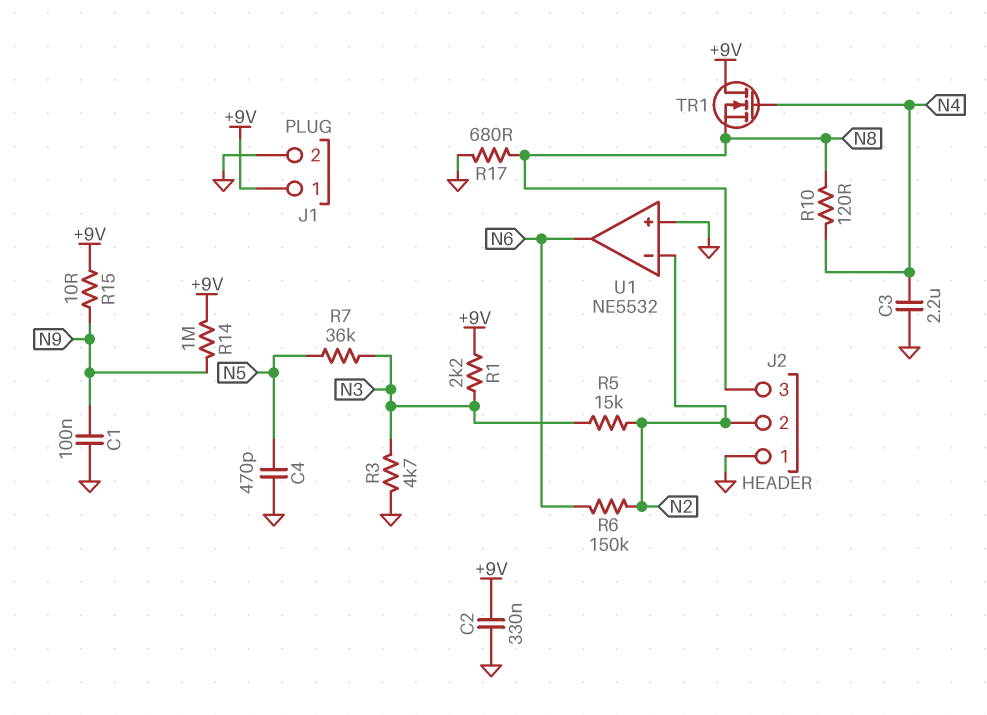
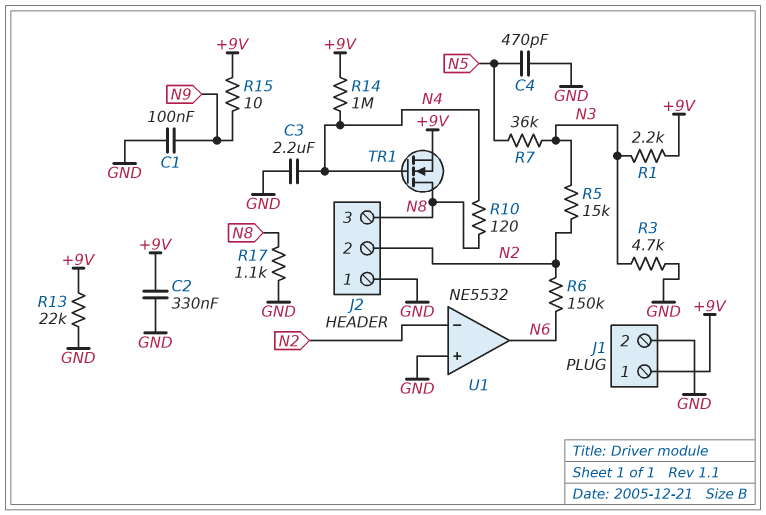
R13: none -> 22k (+9V, GND)
R14: 1M (+9V, N9) -> 1M (+9V, N4)
R17: 680 (GND, N8) -> 1.1k (GND, N8)
TR1: NMOS (G N4, D +9V, S N8) -> NMOS (G N4, D N8, S +9V)

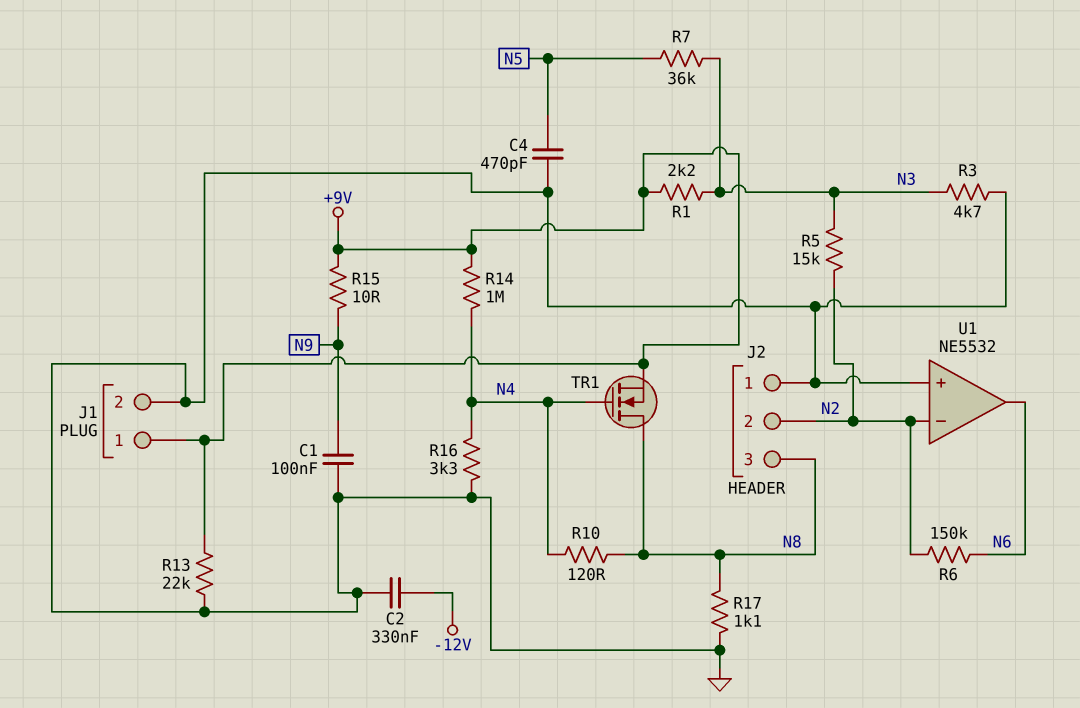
C2: 330nF (+9V, GND) -> 330nF (-12V, GND)
C3: 2.2uF (GND, N4) -> none
R16: none -> 3.3k (GND, N4)

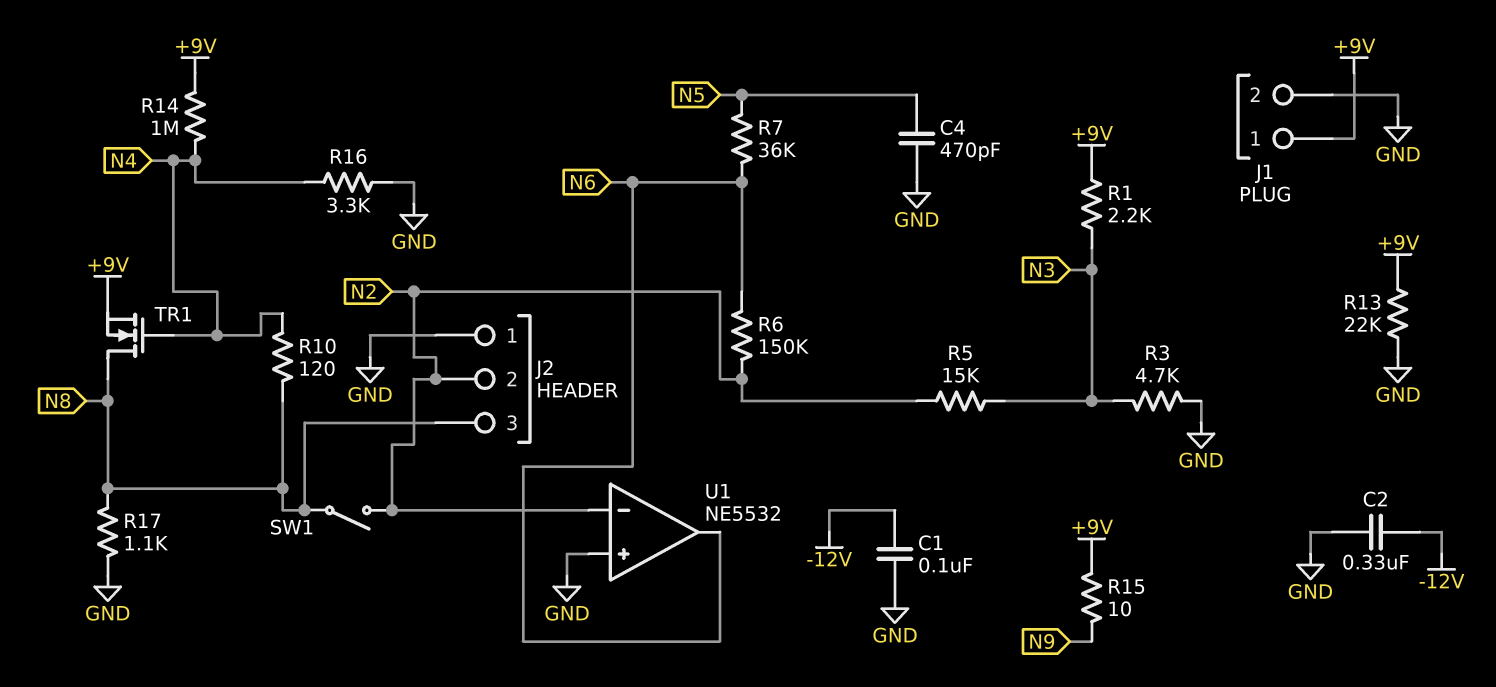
C1: 100nF (GND, N9) -> 100nF (-12V, GND)
R7: 36k (N3, N5) -> 36k (N5, N6)
SW1: none -> switch (N2, N8)

